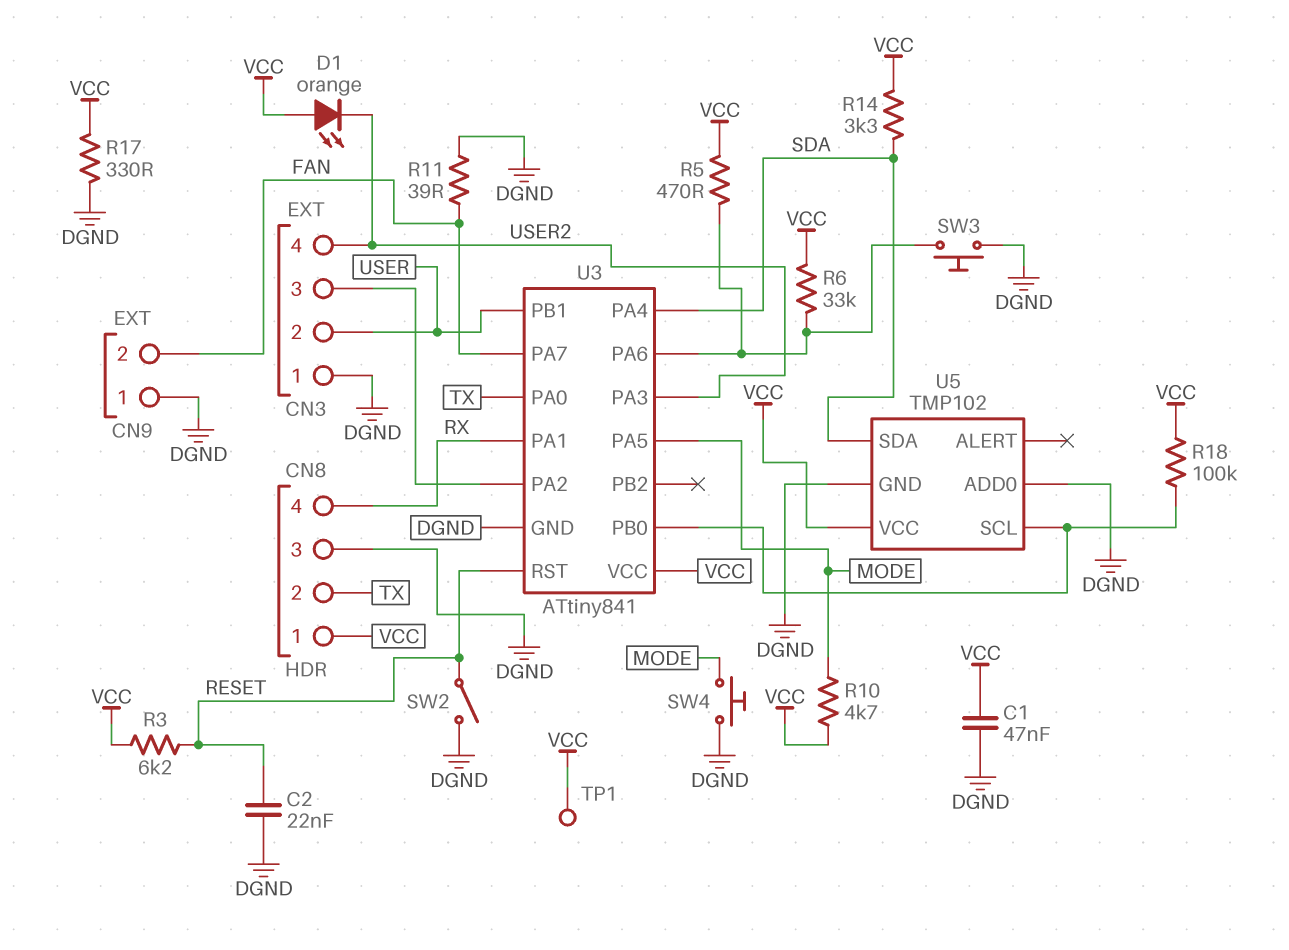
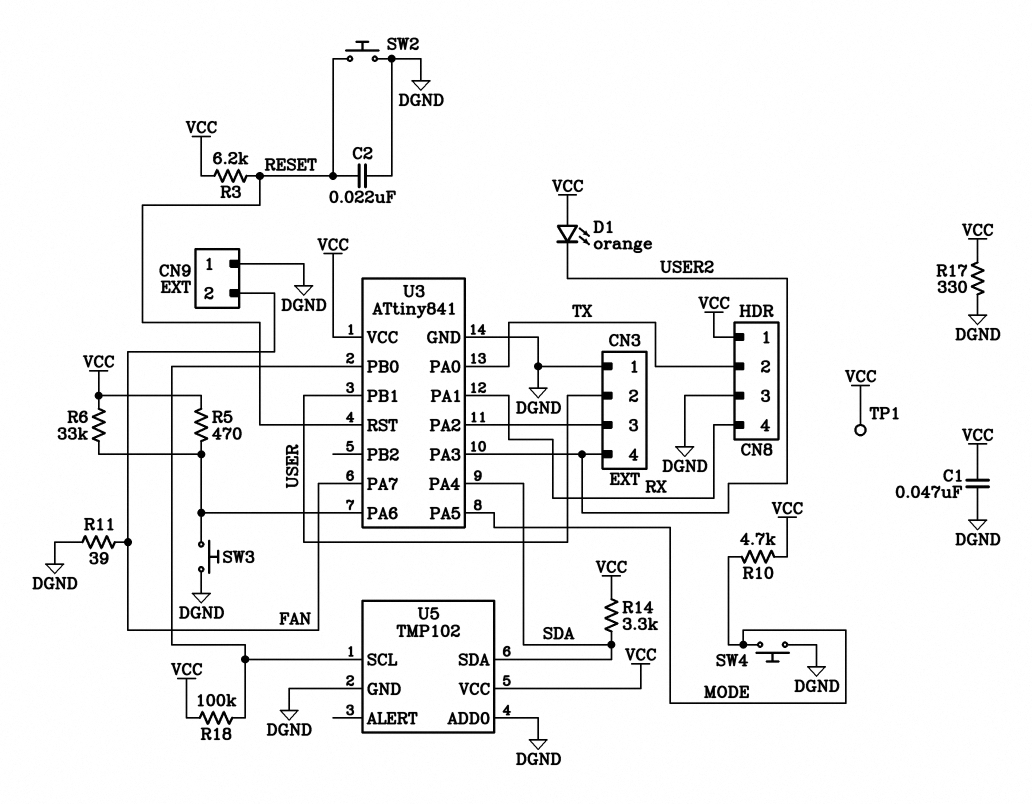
SW2: switch (DGND, RESET) -> button (DGND, RESET)

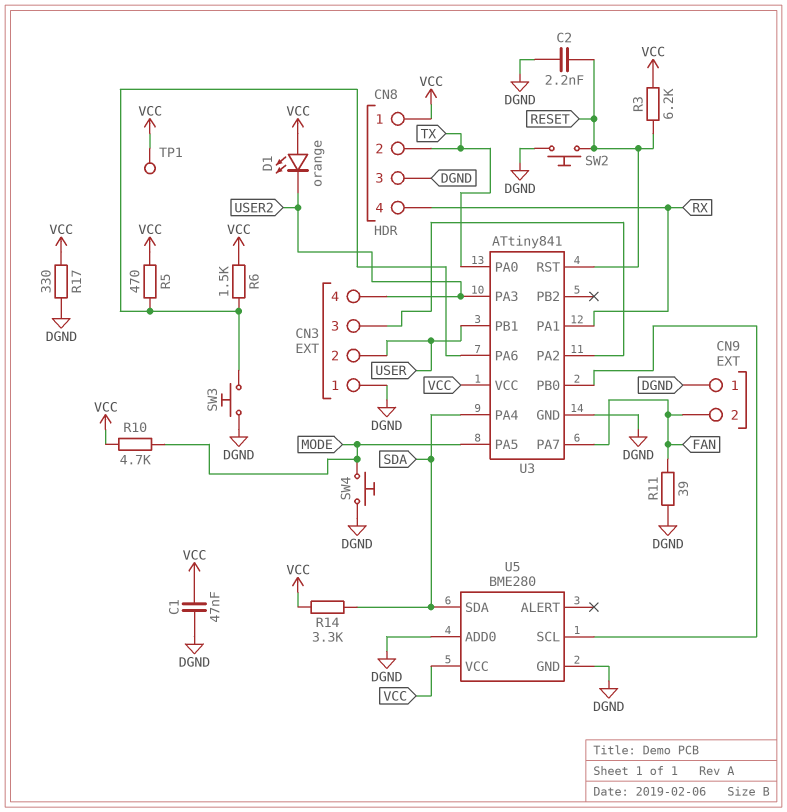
C2: 22nF (DGND, RESET) -> 2.2nF (DGND, RESET)
R6: 33k (U3/PA6, VCC) -> 1.5k (U3/PA6, VCC)
R18: 100k (U3/PB0, VCC) -> none
U5: TMP102 -> BME280

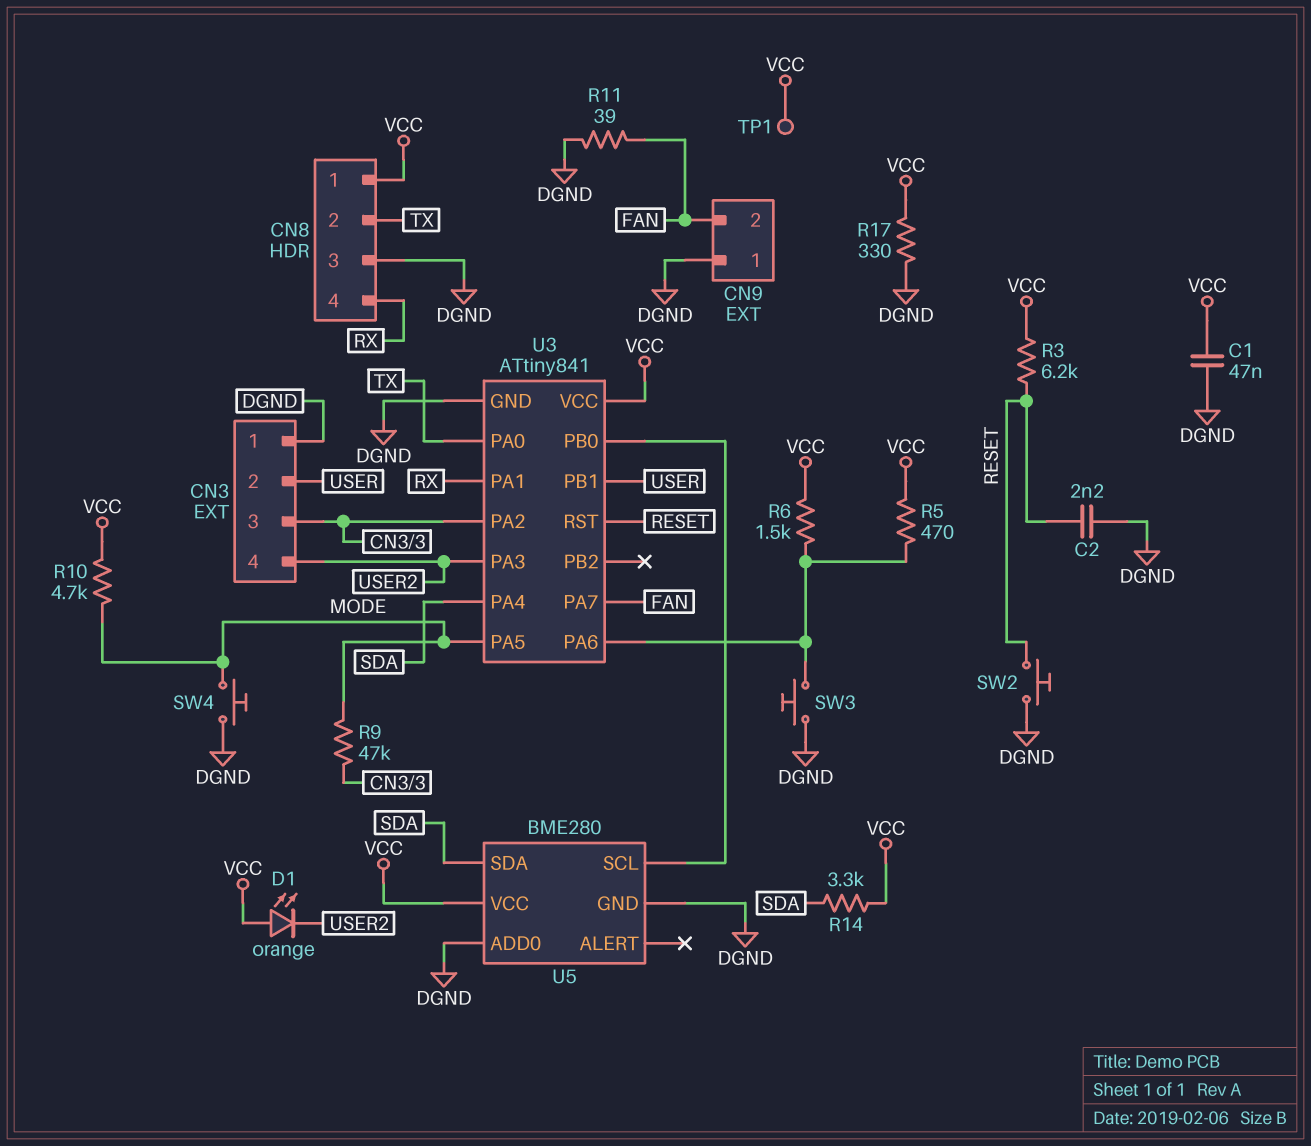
R9: none -> 47k (CN3/3, MODE)

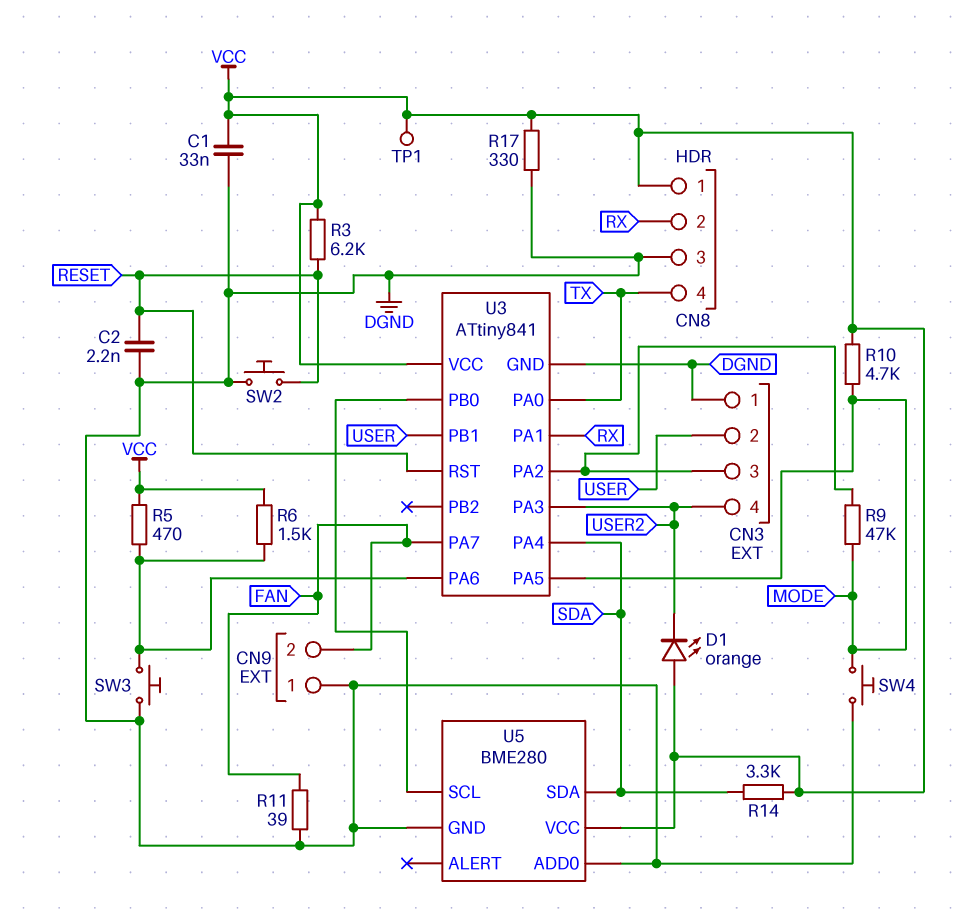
C1: 47nF (DGND, VCC) -> 33nF (DGND, VCC)
CN8 pin 2: TX -> RX
CN8 pin 4: RX -> TX

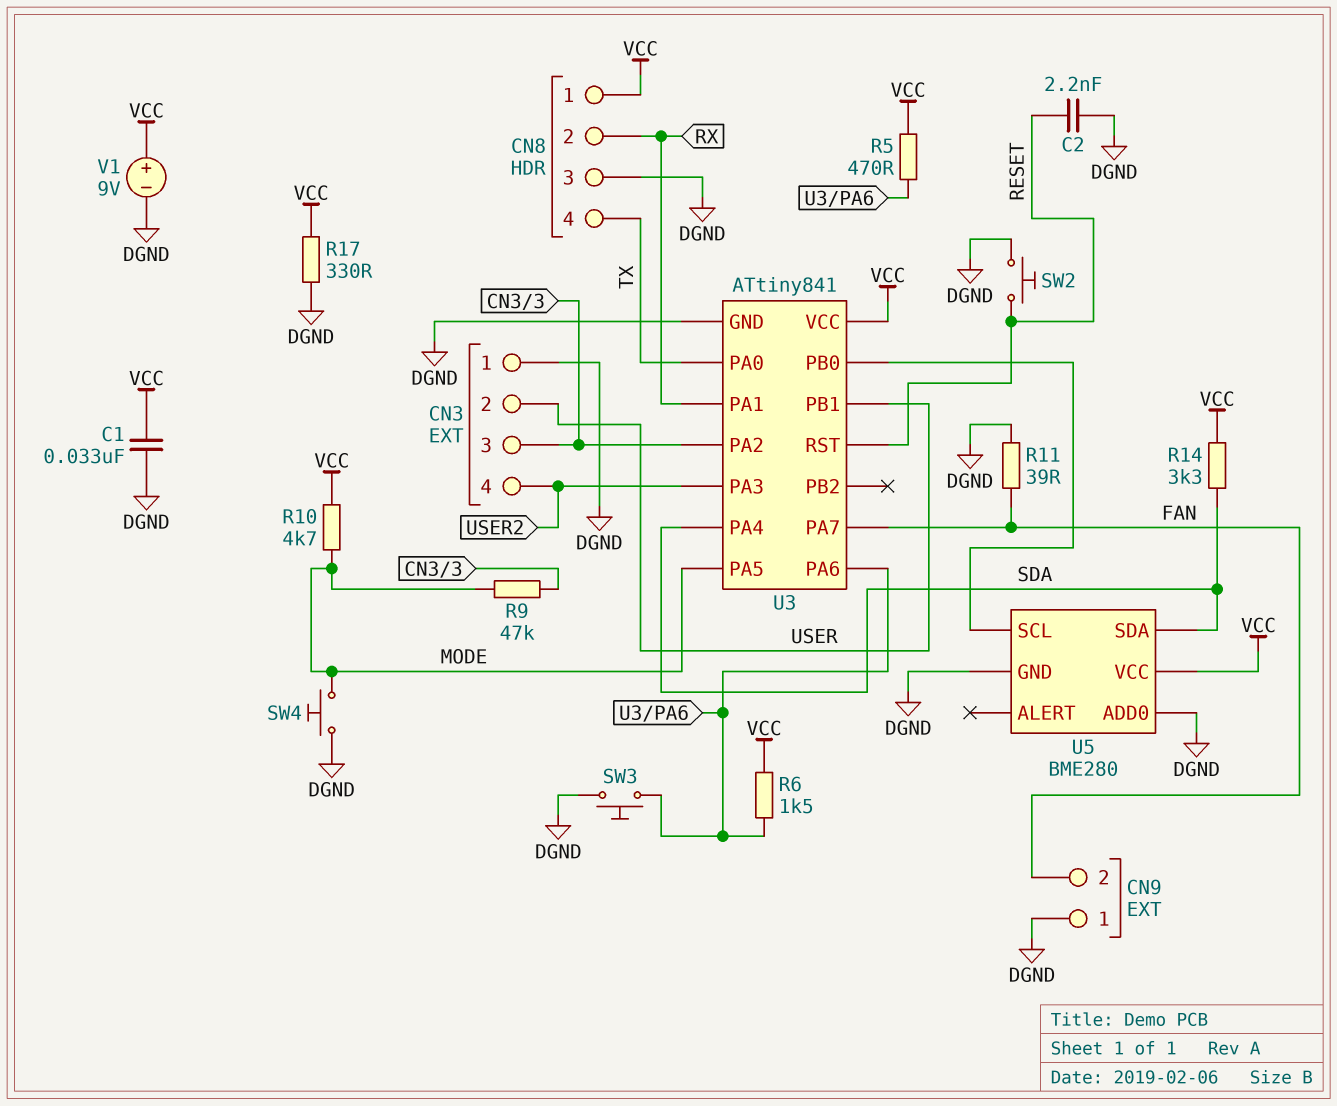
D1: LED orange (A VCC, K USER2) -> none
R3: 6.2k (RESET, VCC) -> none
TP1: test point (VCC) -> none
V1: none -> 9V (plus VCC, minus DGND)

